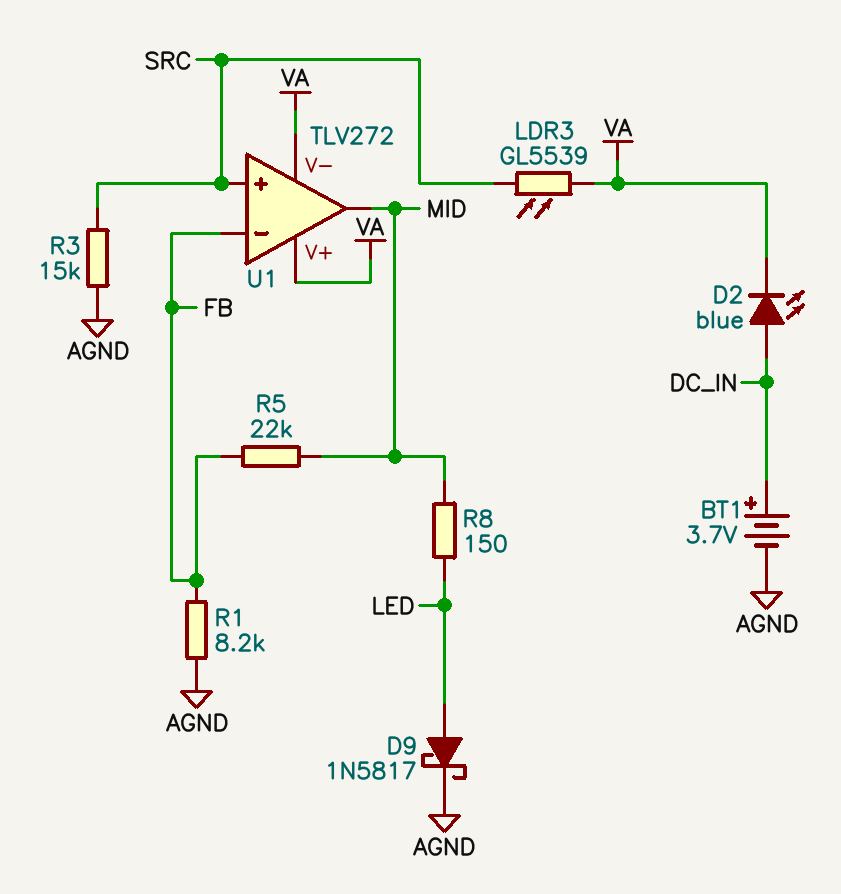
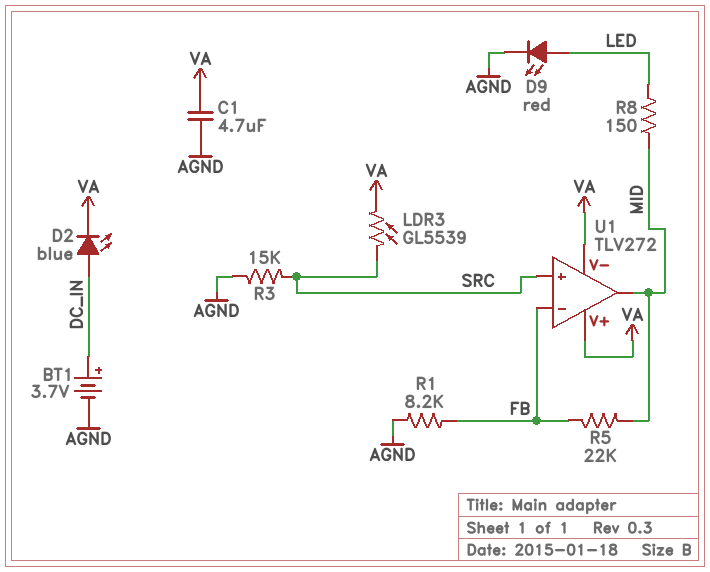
C1: none -> 4.7uF (AGND, VA)
D9: schottky 1N5817 (A LED, K AGND) -> LED red (A LED, K AGND)

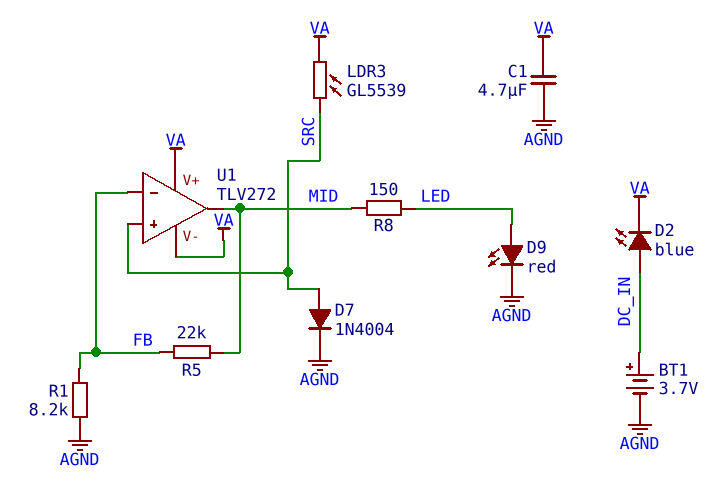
D7: none -> diode 1N4004 (A SRC, K AGND)
R3: 15k (AGND, SRC) -> none

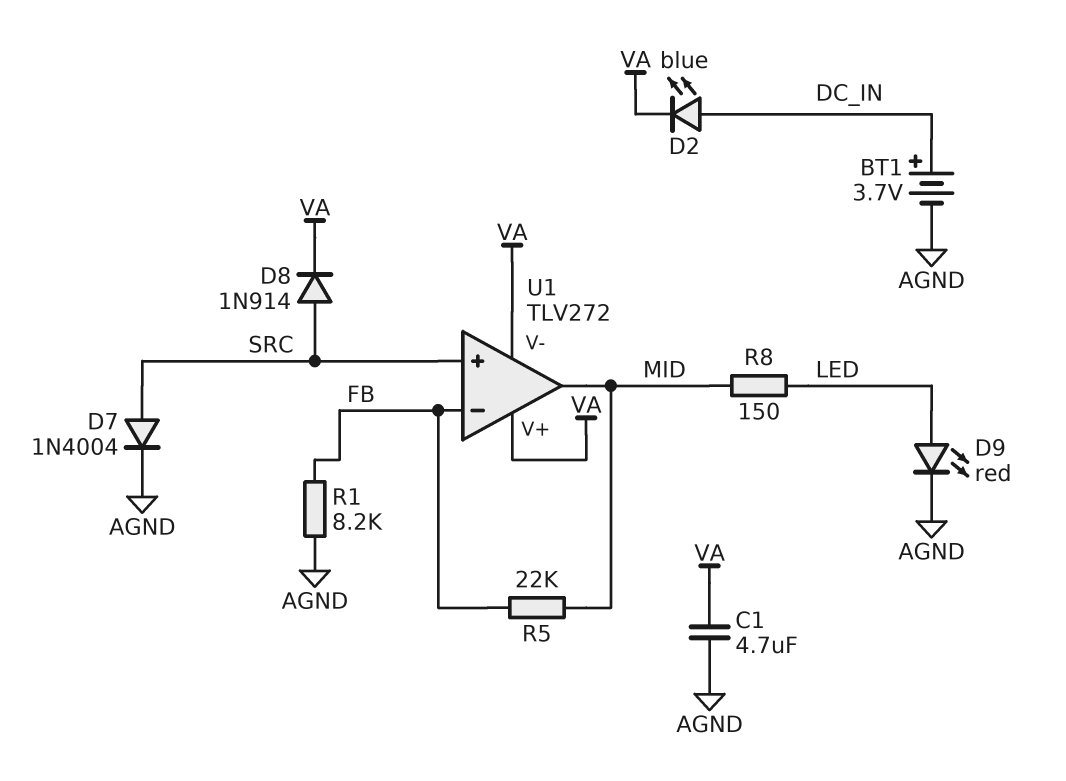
D8: none -> diode 1N914 (A SRC, K VA)
LDR3: GL5539 (SRC, VA) -> none

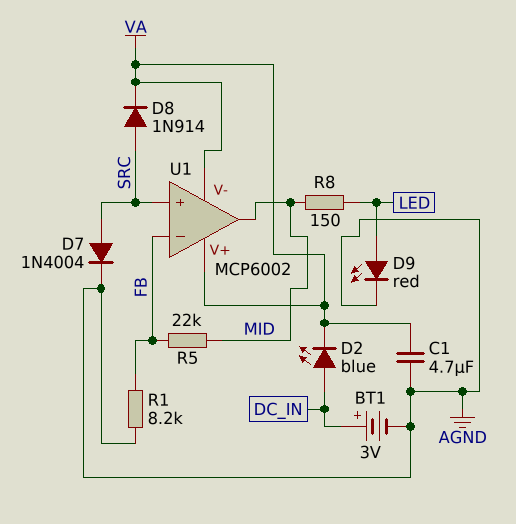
BT1: 3.7V (plus DC_IN, minus AGND) -> 3V (plus DC_IN, minus AGND)
U1: TLV272 -> MCP6002

